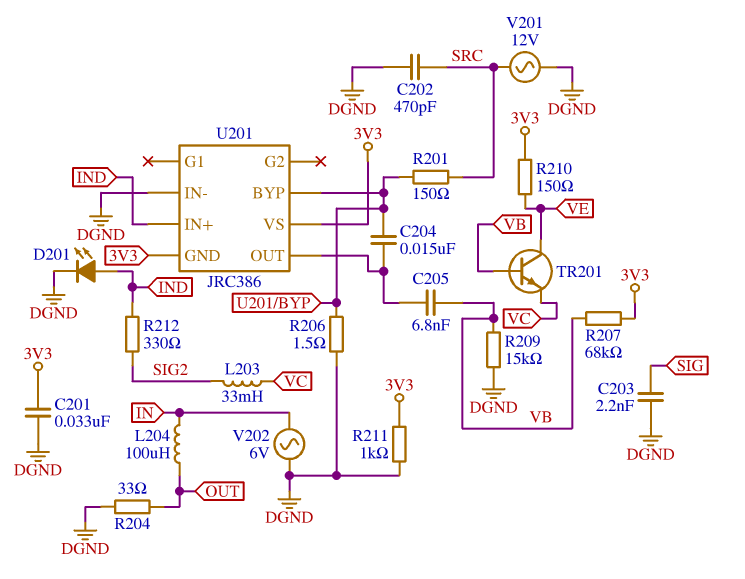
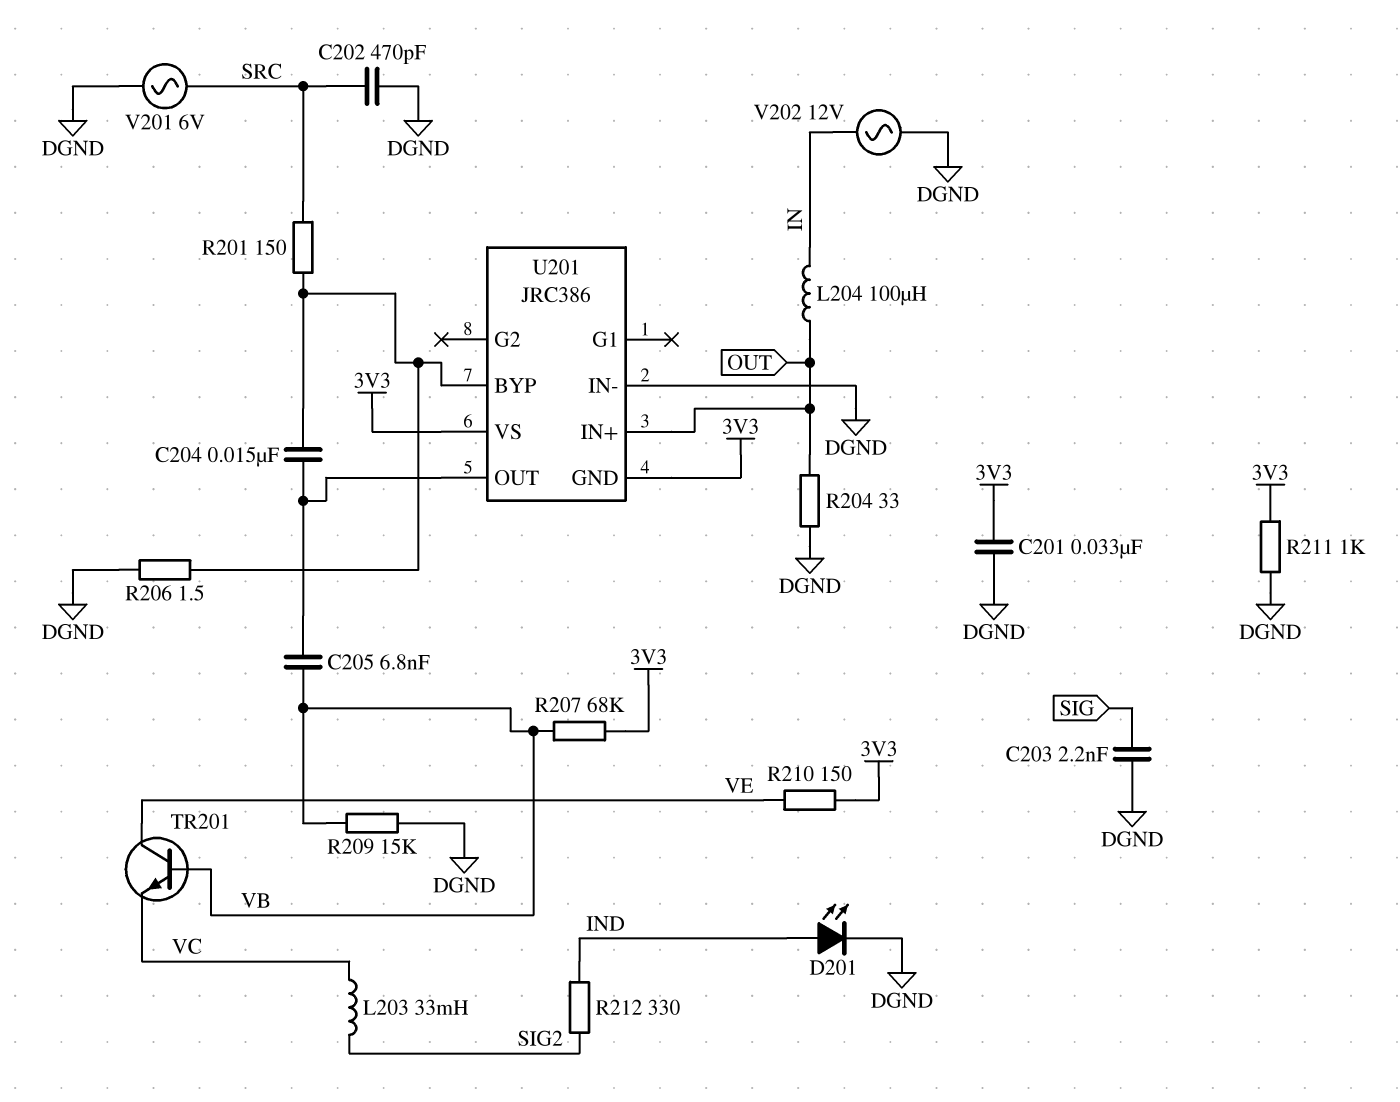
U201 pin IN+: IND -> OUT
V201: AC 12V (DGND, SRC) -> AC 6V (DGND, SRC)
V202: AC 6V (DGND, IN) -> AC 12V (DGND, IN)

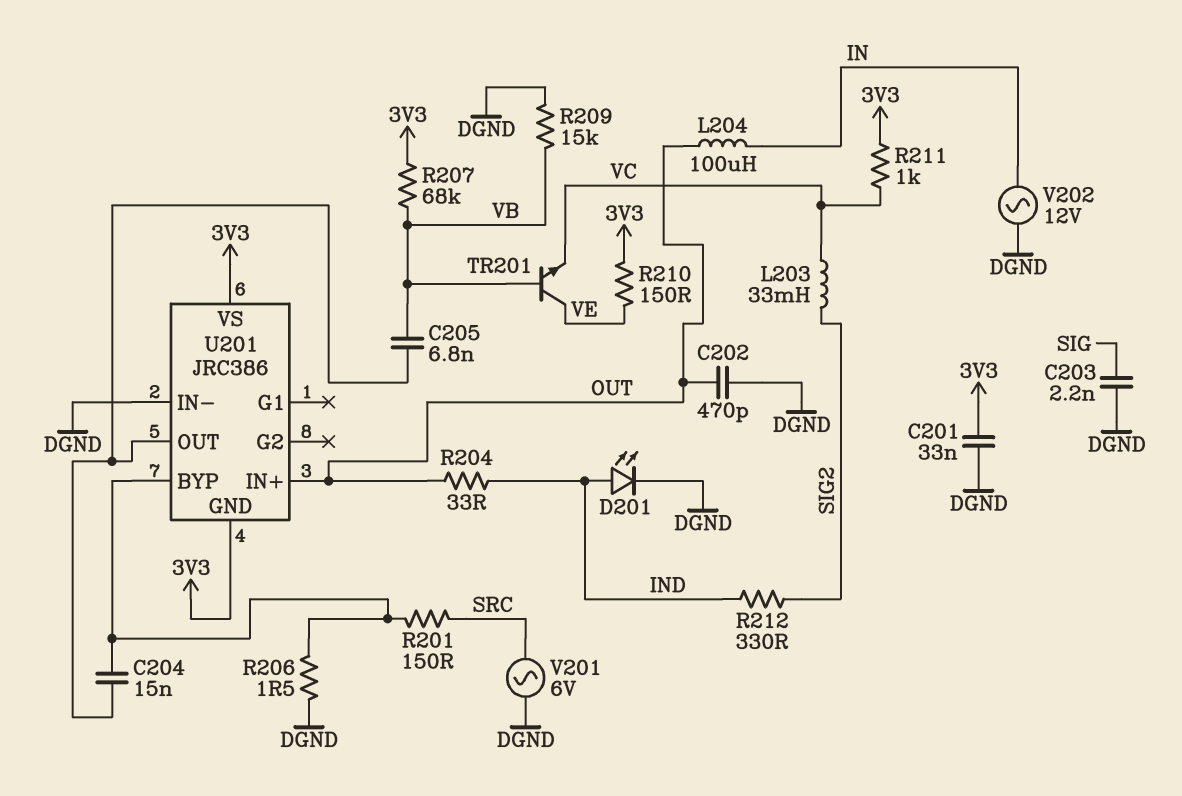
C202: 470pF (DGND, SRC) -> 470pF (DGND, OUT)
R204: 33 (DGND, OUT) -> 33 (IND, OUT)
R211: 1k (3V3, DGND) -> 1k (3V3, VC)

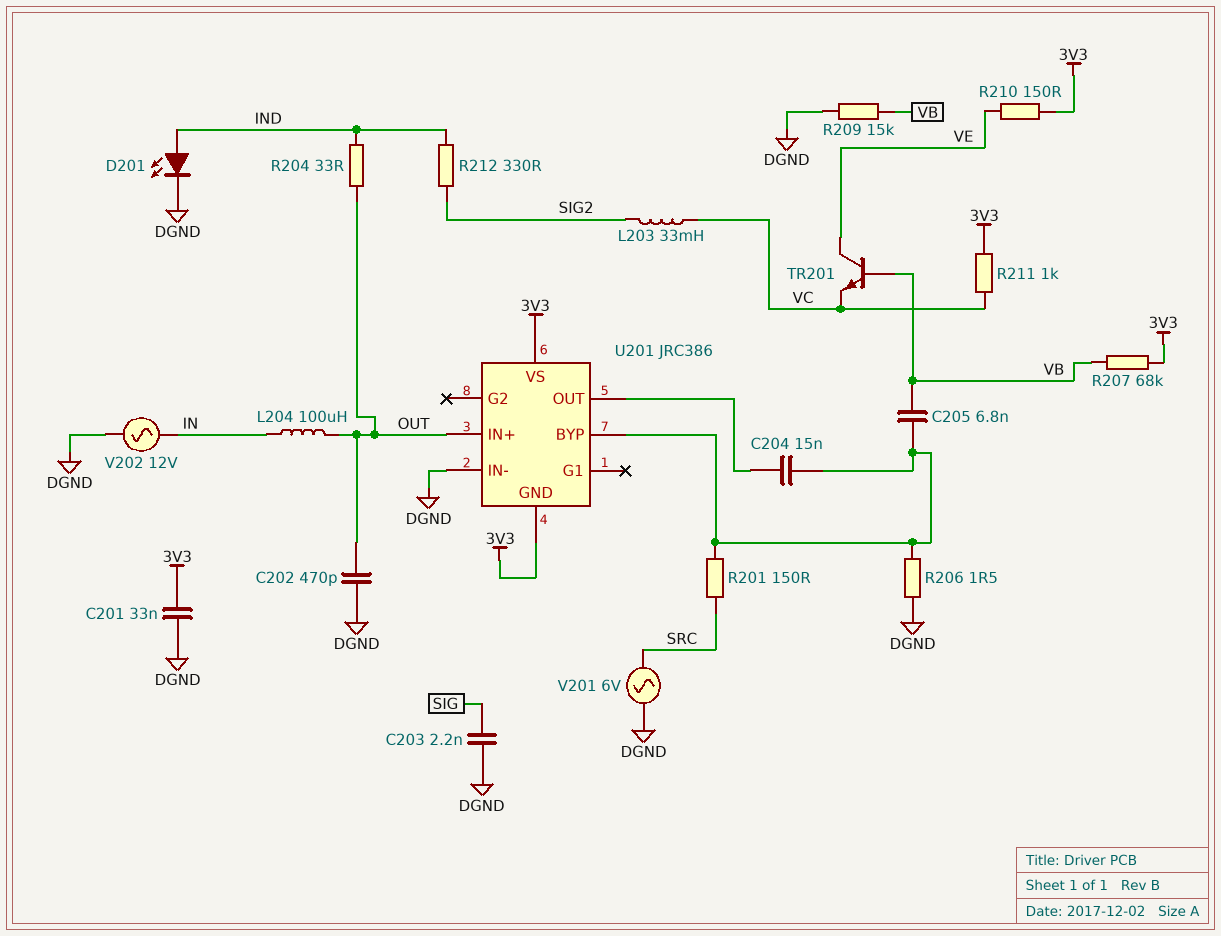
C205: 6.8nF (U201/OUT, VB) -> 6.8nF (U201/BYP, VB)

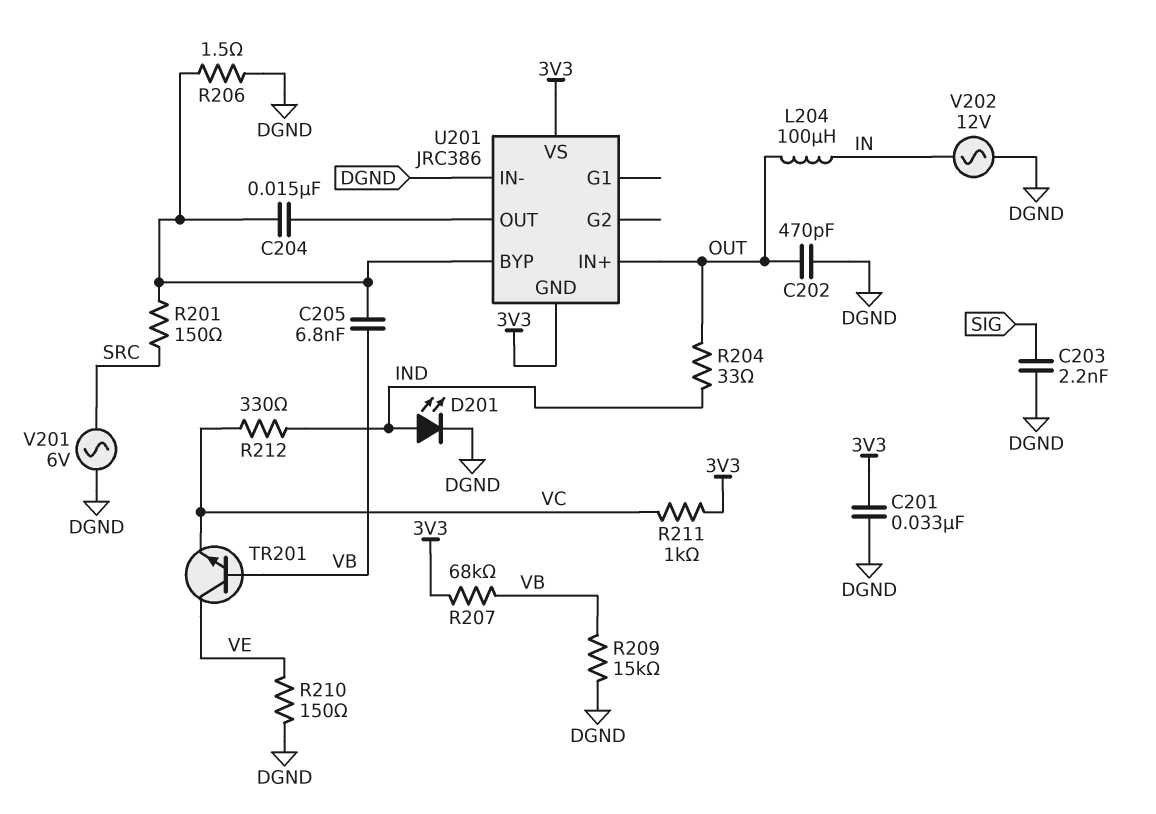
L203: 33mH (SIG2, VC) -> none
R210: 150 (3V3, VE) -> 150 (DGND, VE)
R212: 330 (IND, SIG2) -> 330 (IND, VC)

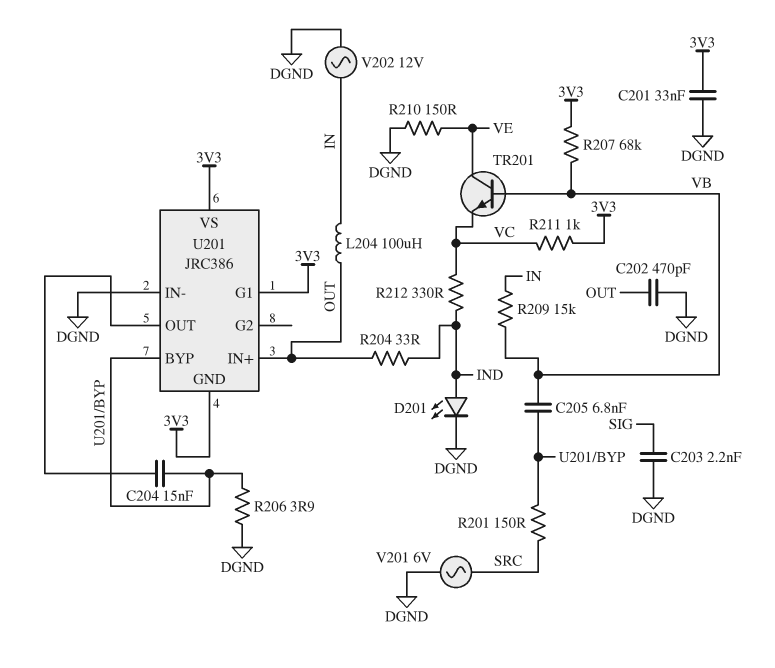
R206: 1.5 (DGND, U201/BYP) -> 3.9 (DGND, U201/BYP)
R209: 15k (DGND, VB) -> 15k (IN, VB)
U201 pin G1: none -> 3V3

